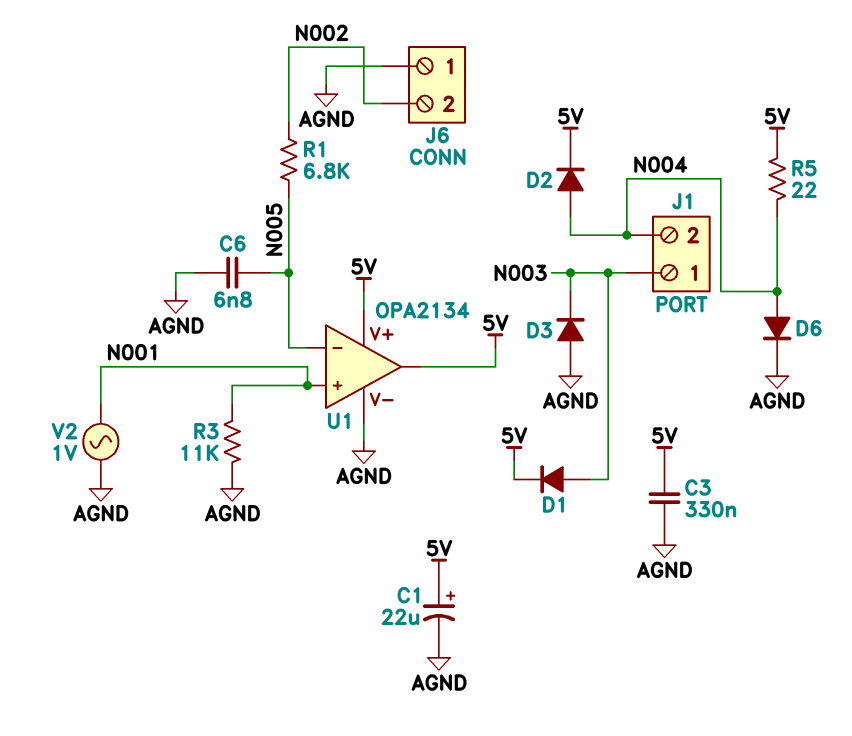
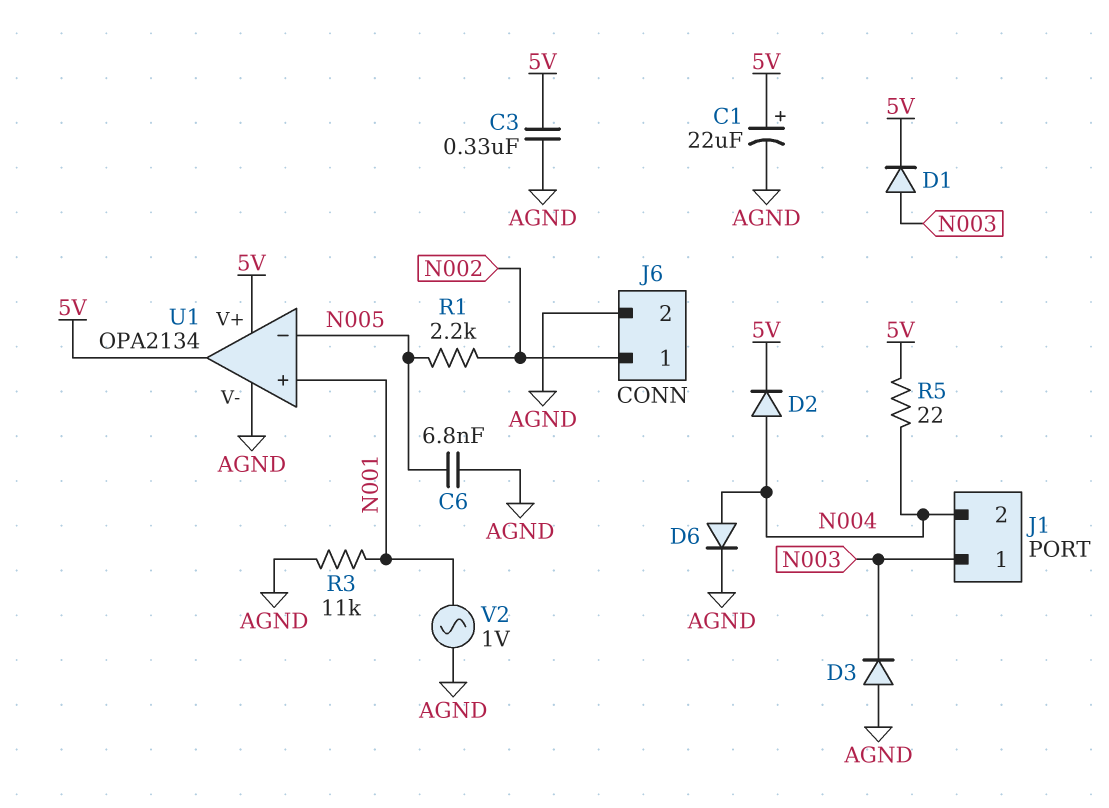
J6 pin 1: AGND -> N002
J6 pin 2: N002 -> AGND
R1: 6.8k (N002, N005) -> 2.2k (N002, N005)

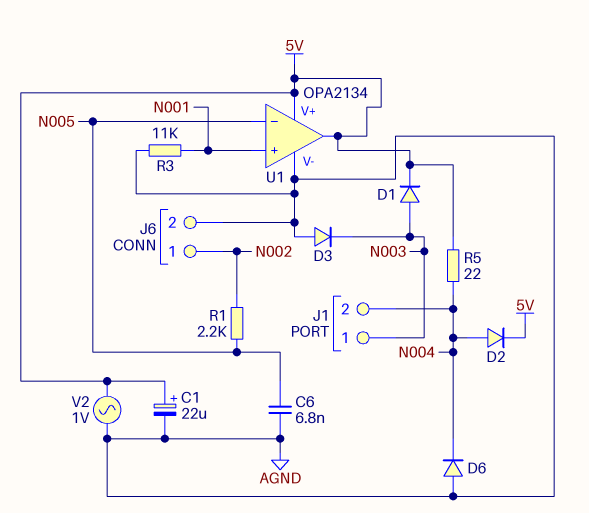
C3: 330nF (5V, AGND) -> none
D6: diode (A N004, K AGND) -> diode (A AGND, K N004)
V2: AC 1V (AGND, N001) -> AC 1V (5V, AGND)

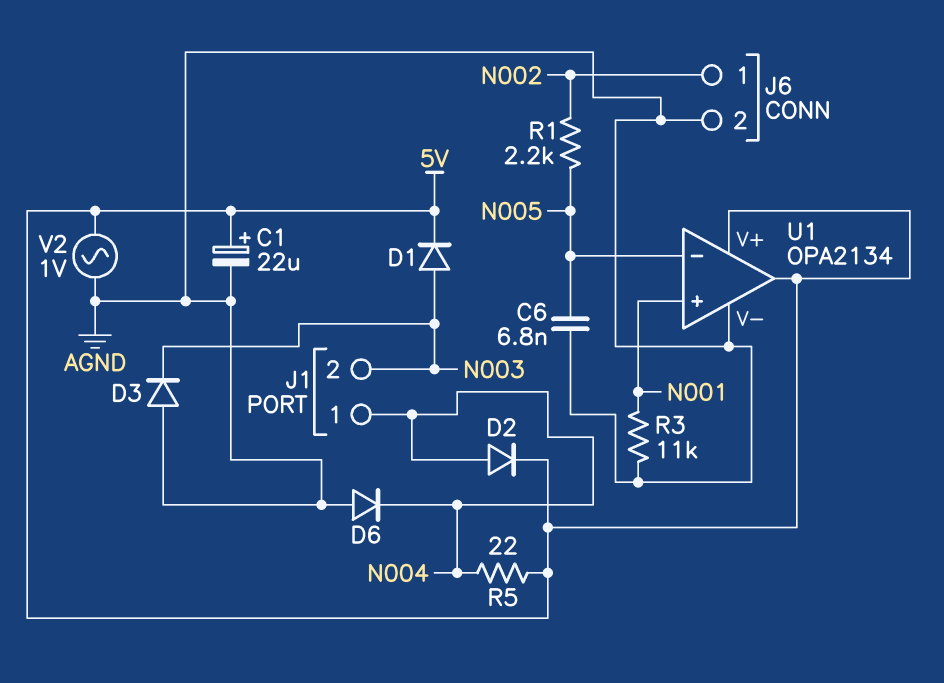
J1 pin 1: N003 -> N004
J1 pin 2: N004 -> N003

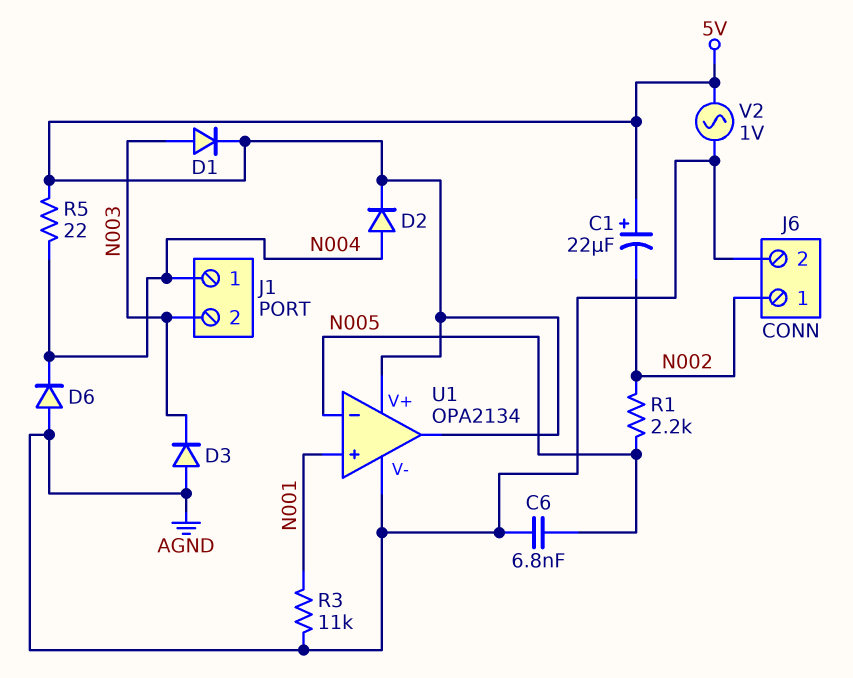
C1: 22uF (plus 5V, minus AGND) -> 22uF (plus 5V, minus N002)

